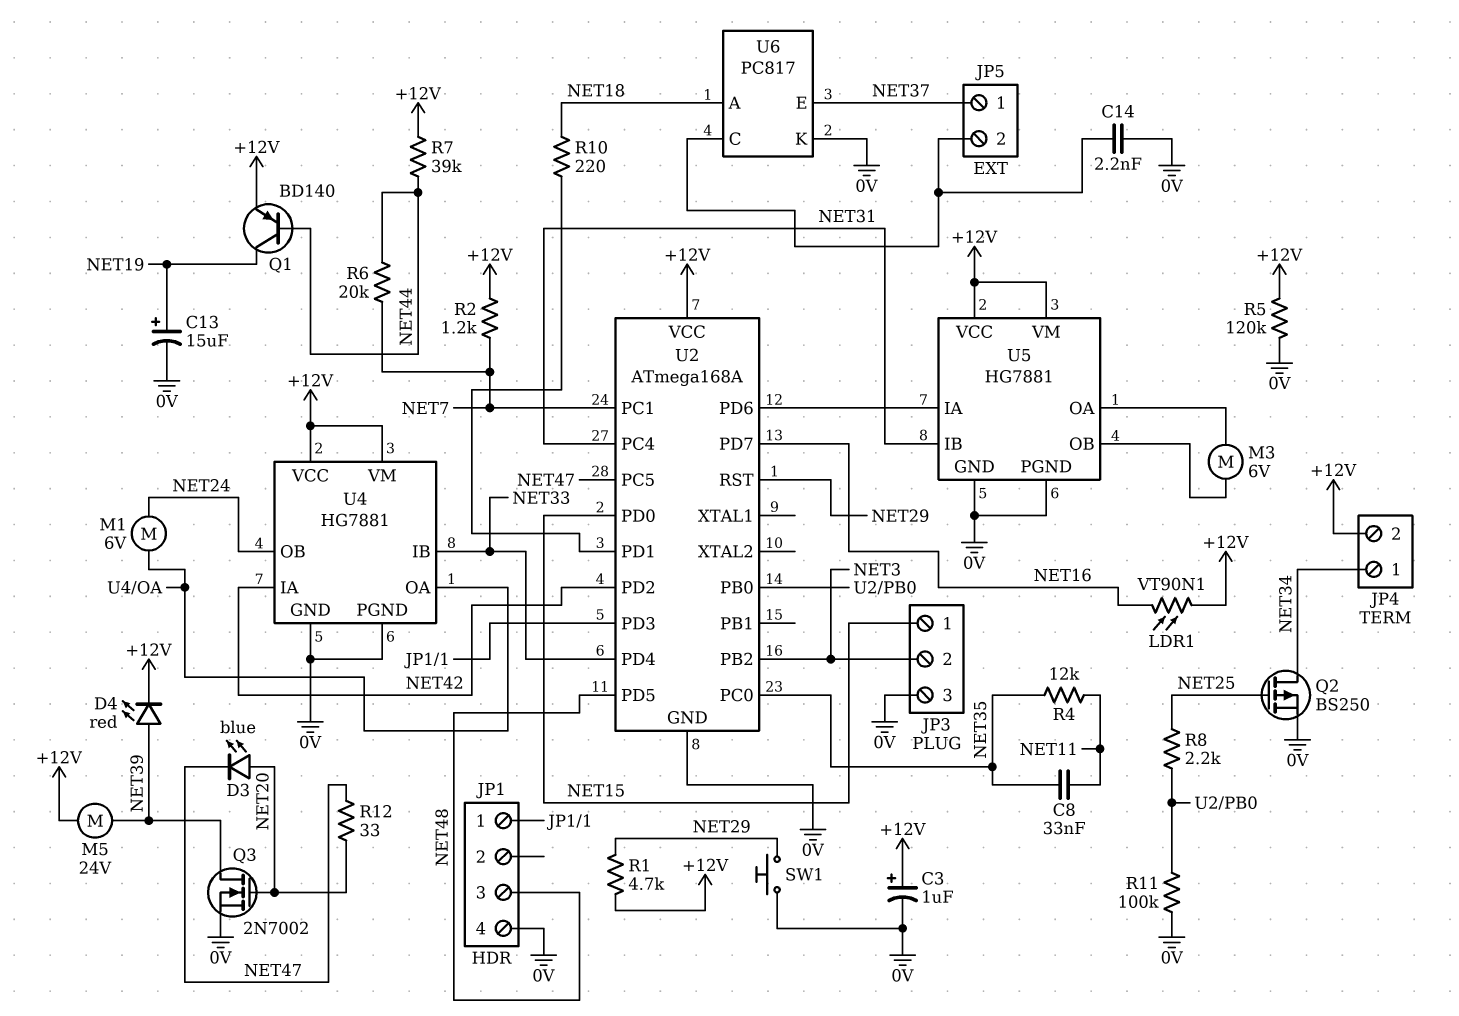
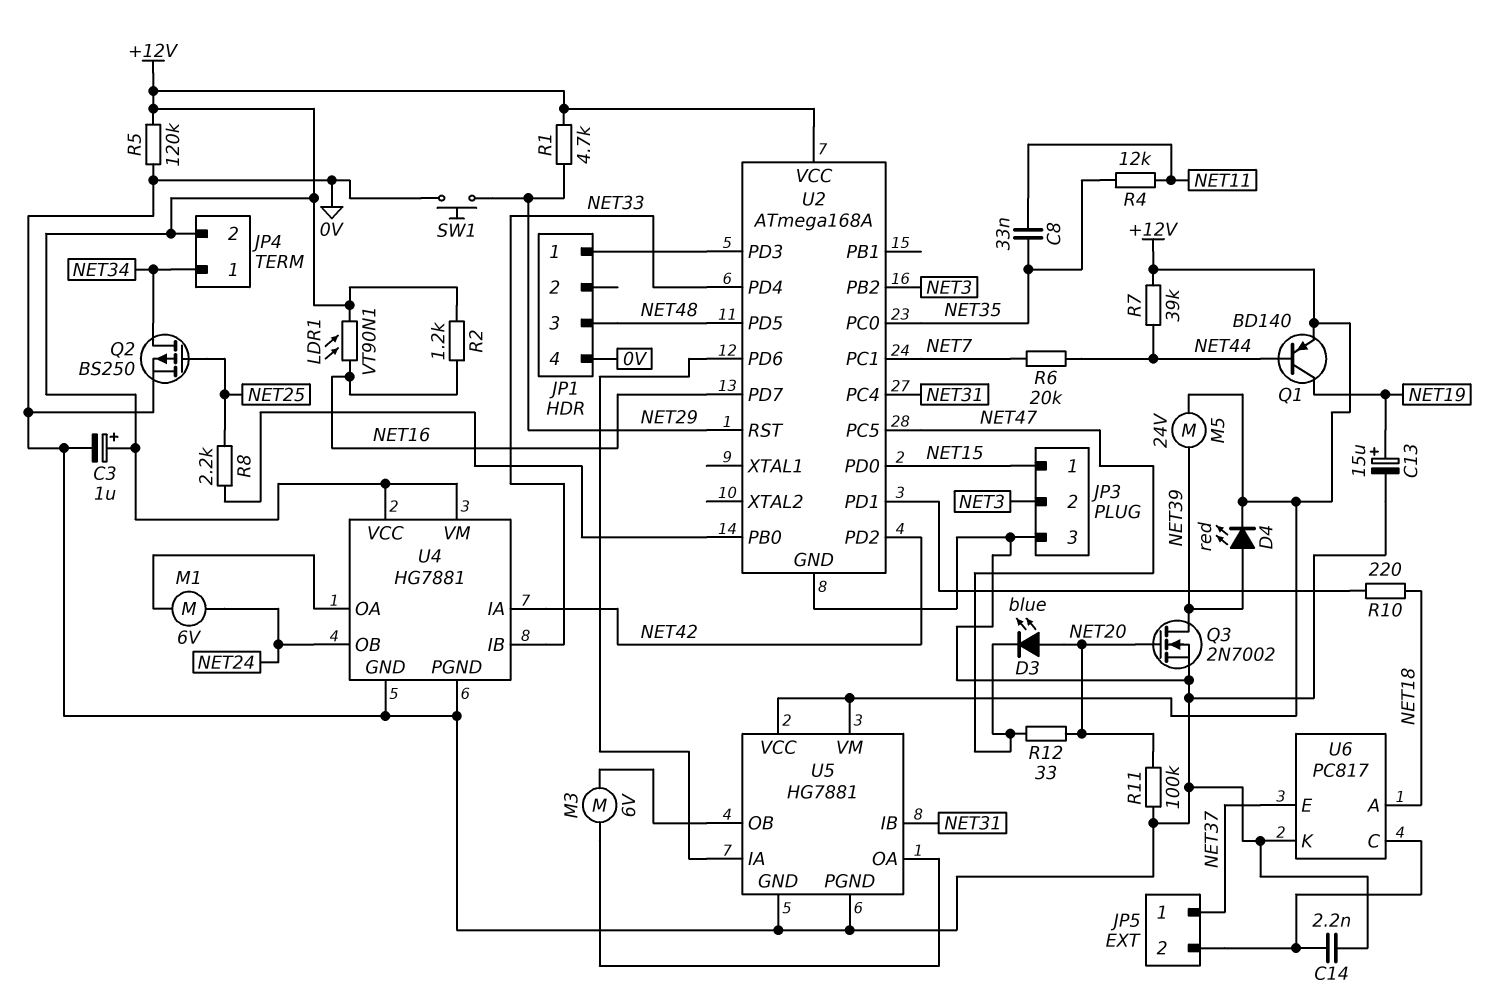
R2: 1.2k (+12V, NET7) -> 1.2k (+12V, NET16)
R11: 100k (0V, U2/PB0) -> 100k (0V, NET20)

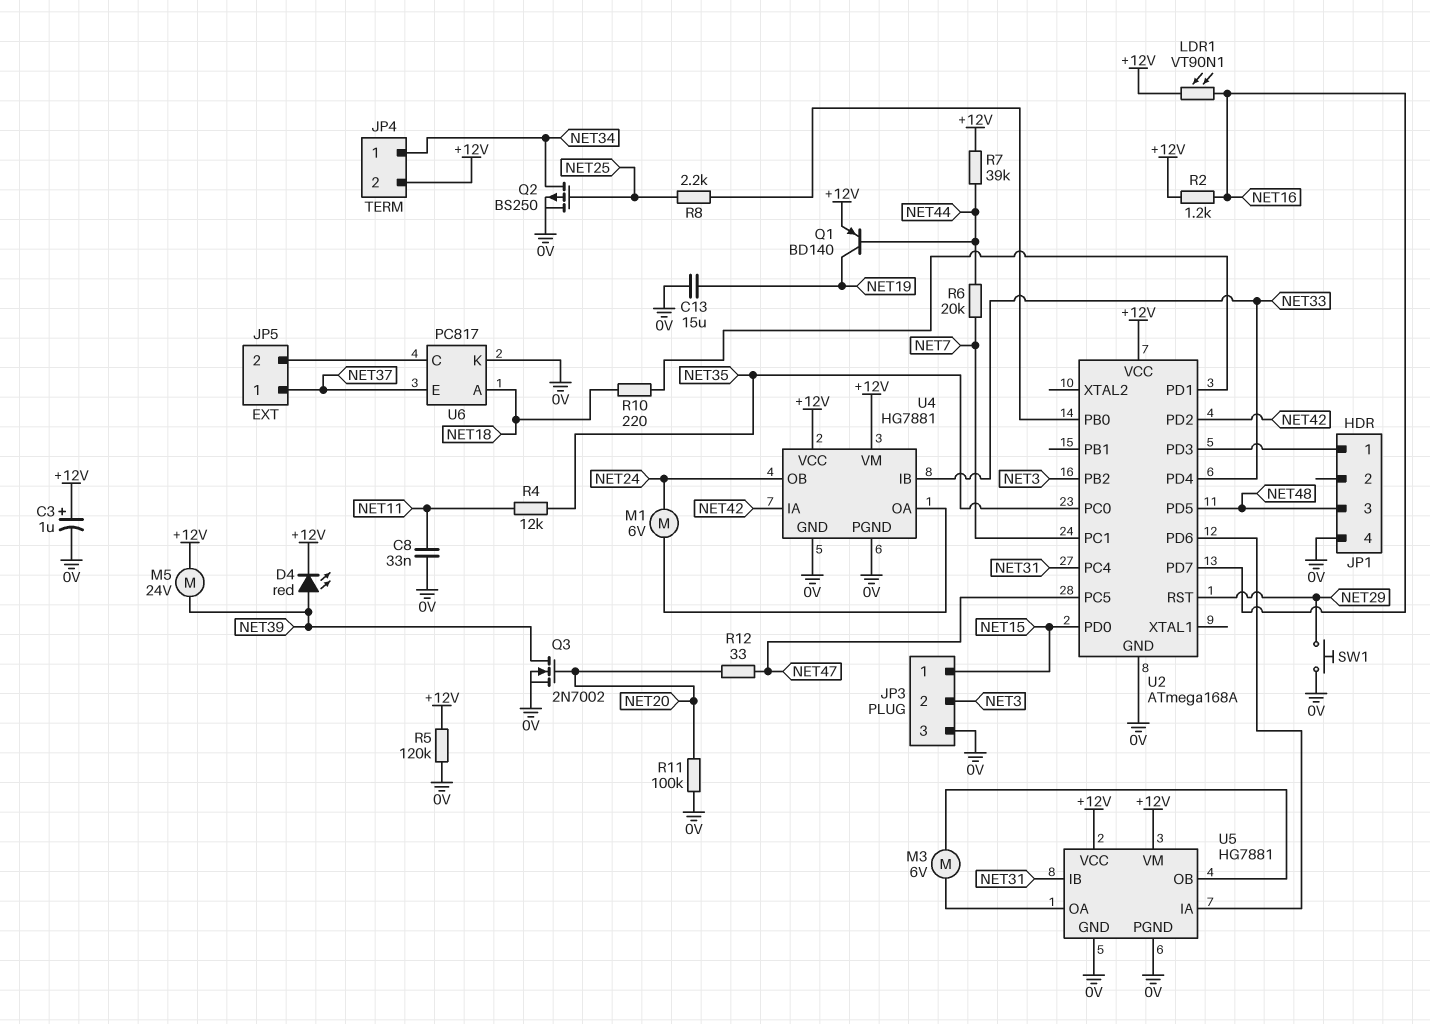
C8: 33nF (NET11, NET35) -> 33nF (0V, NET11)
C13: 15uF (plus NET19, minus 0V) -> 15uF (0V, NET19)
C14: 2.2nF (0V, JP5/2) -> none
D3: LED blue (A NET20, K NET47) -> none
R1: 4.7k (+12V, NET29) -> none

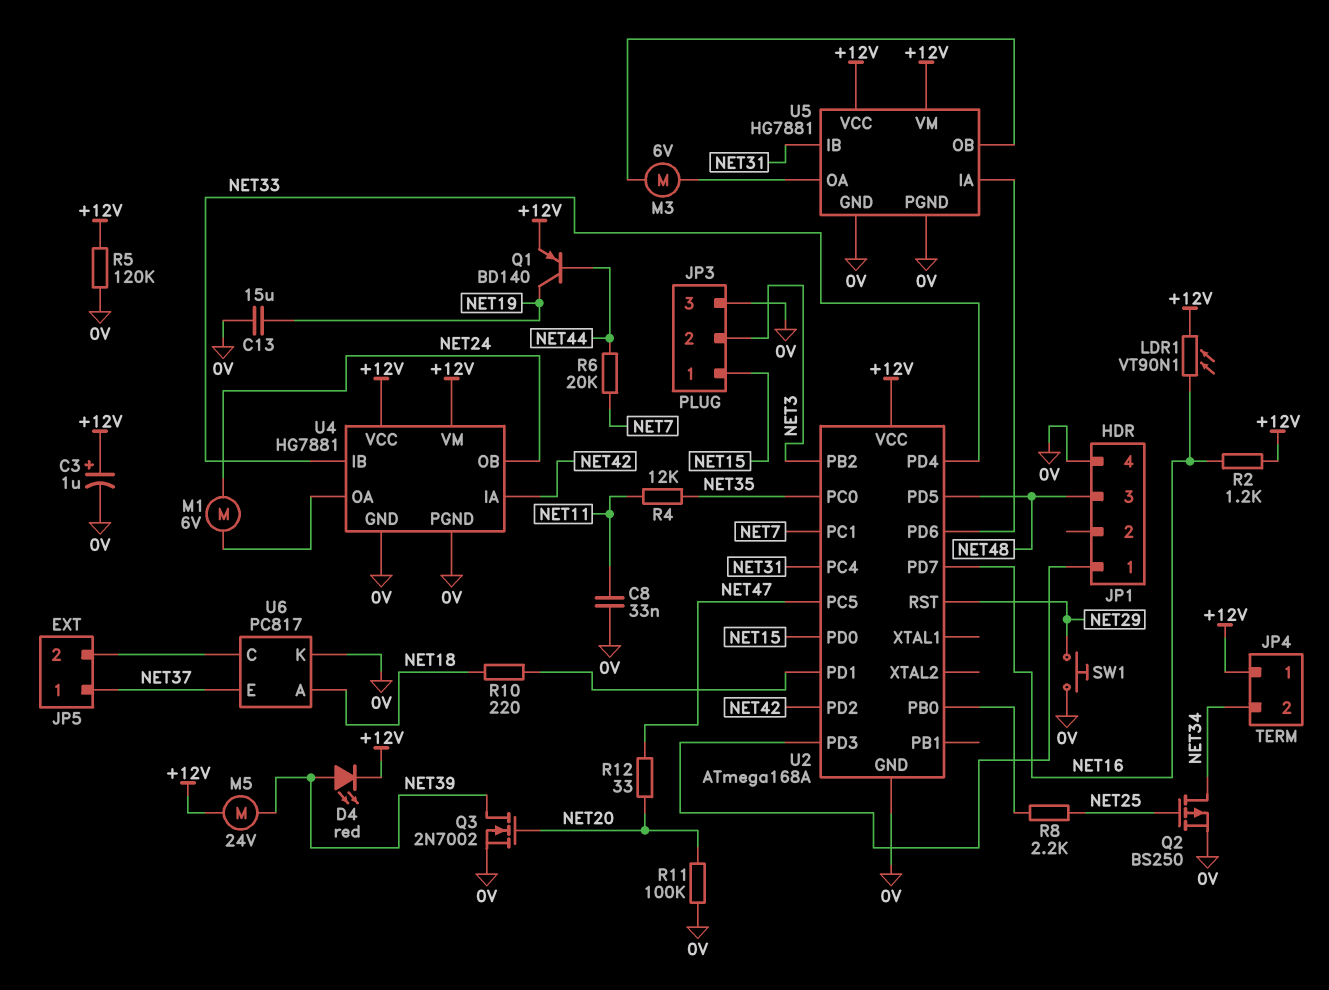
JP4 pin 1: NET34 -> +12V
JP4 pin 2: +12V -> NET34
R7: 39k (+12V, NET44) -> none

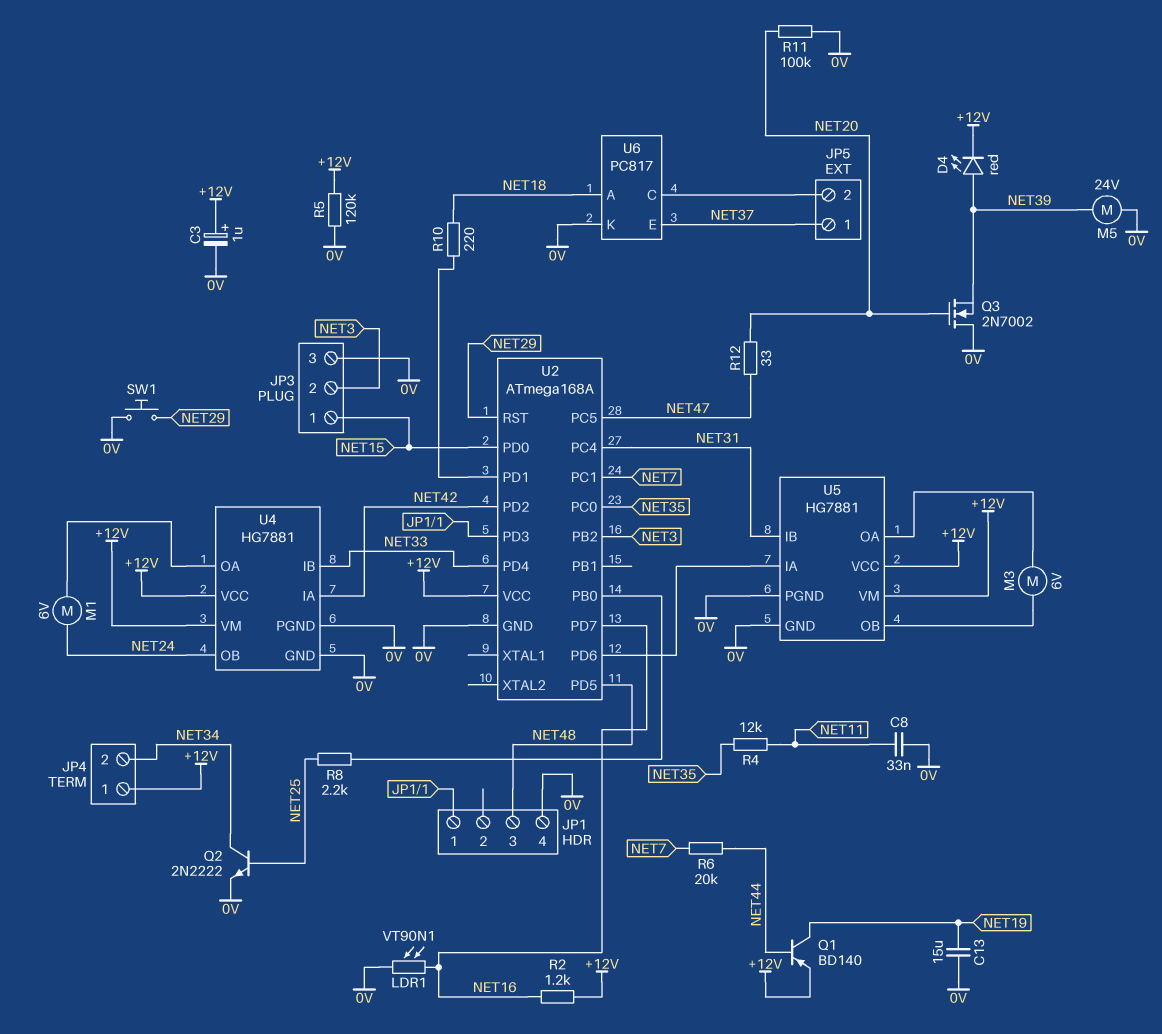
LDR1: VT90N1 (+12V, NET16) -> VT90N1 (0V, NET16)
M5: motor 24V (+12V, NET39) -> motor 24V (0V, NET39)
Q2: PMOS BS250 (G NET25, D NET34, S 0V) -> NPN 2N2222 (B NET25, C NET34, E 0V)
Q3: NMOS 2N7002 (G NET20, D NET39, S 0V) -> NMOS 2N7002 (G NET20, D 0V, S NET39)

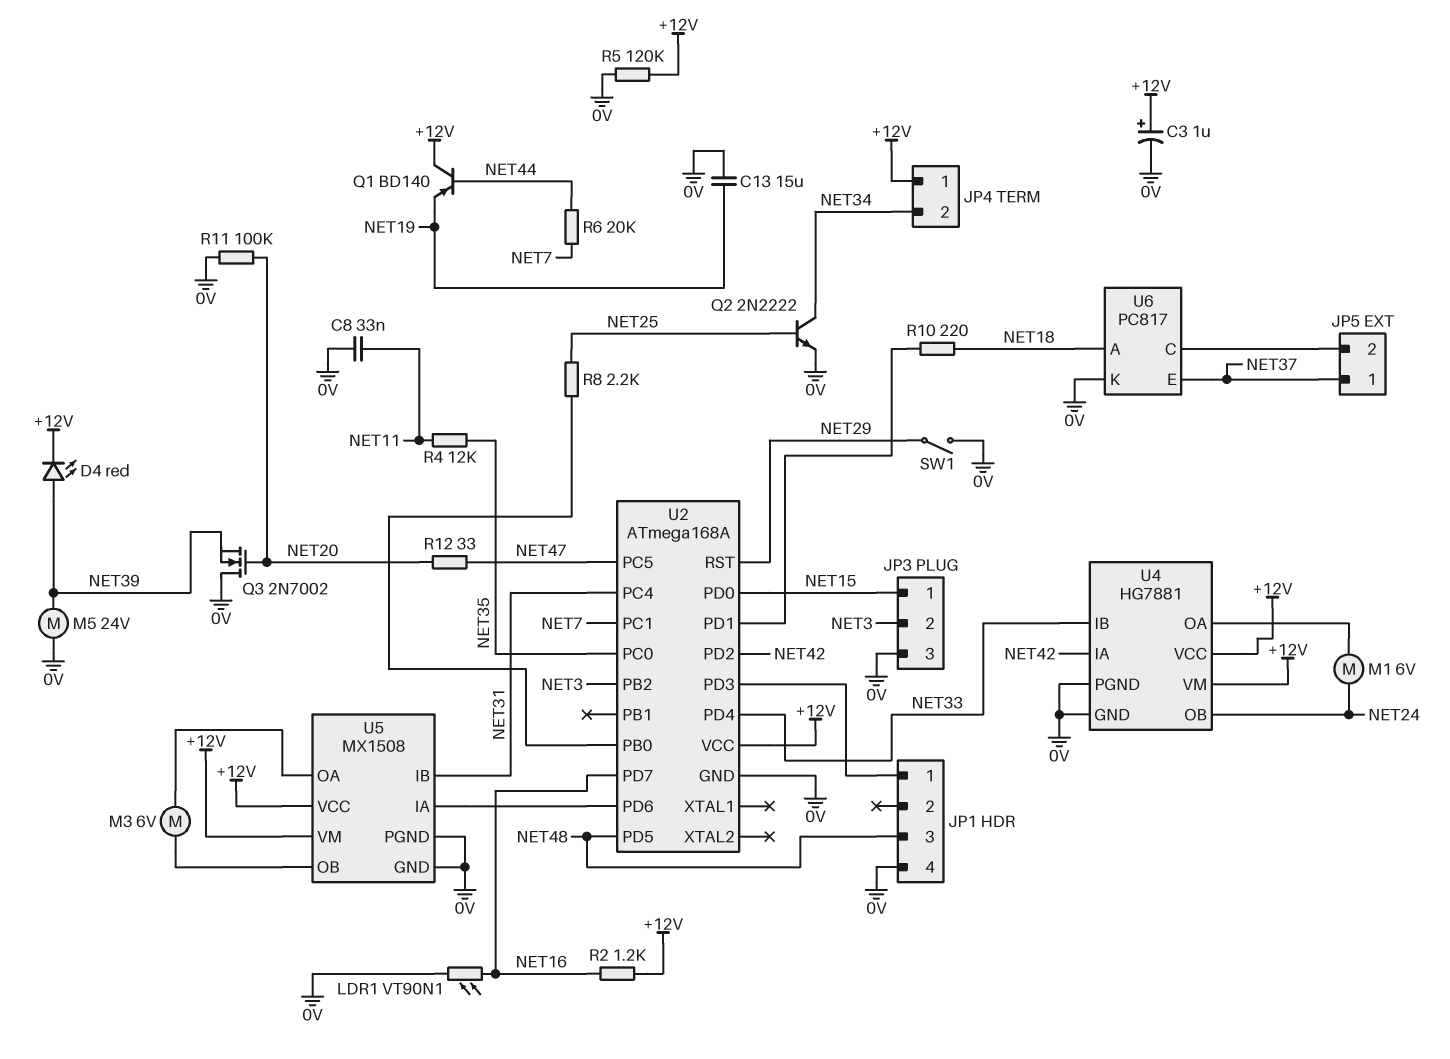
Q1: PNP BD140 (B NET44, C NET19, E +12V) -> PNP BD140 (B NET44, C +12V, E NET19)
SW1: button (0V, NET29) -> switch (0V, NET29)
U5: HG7881 -> MX1508

